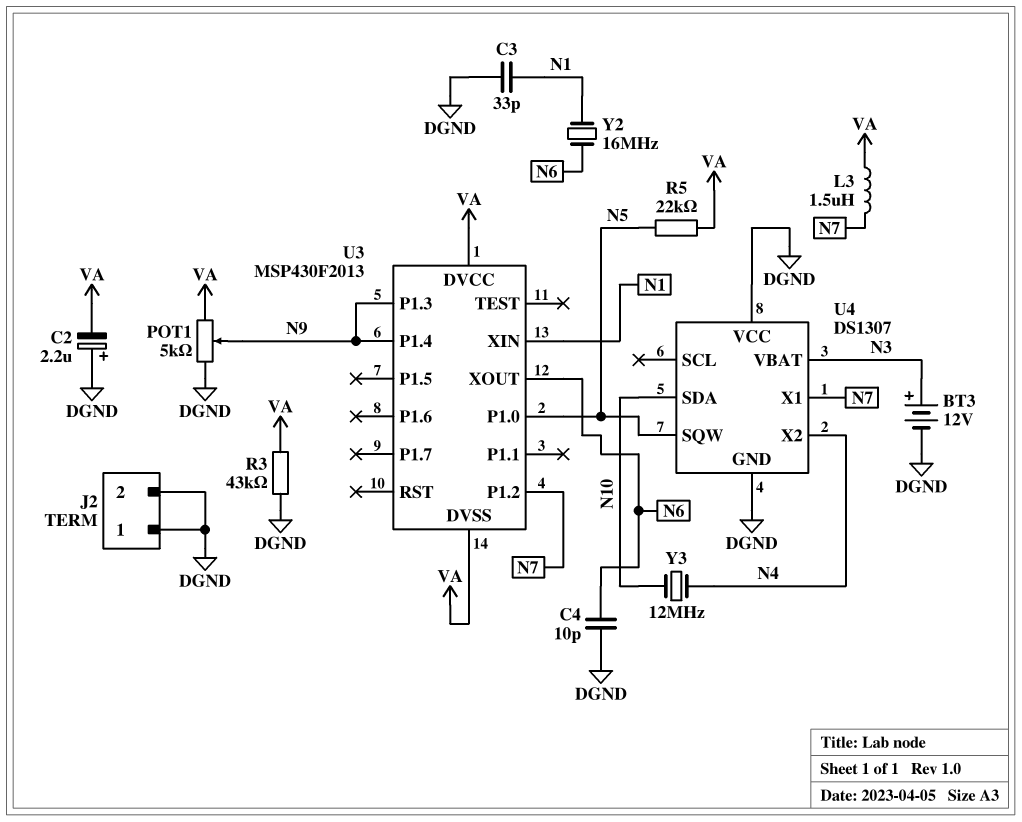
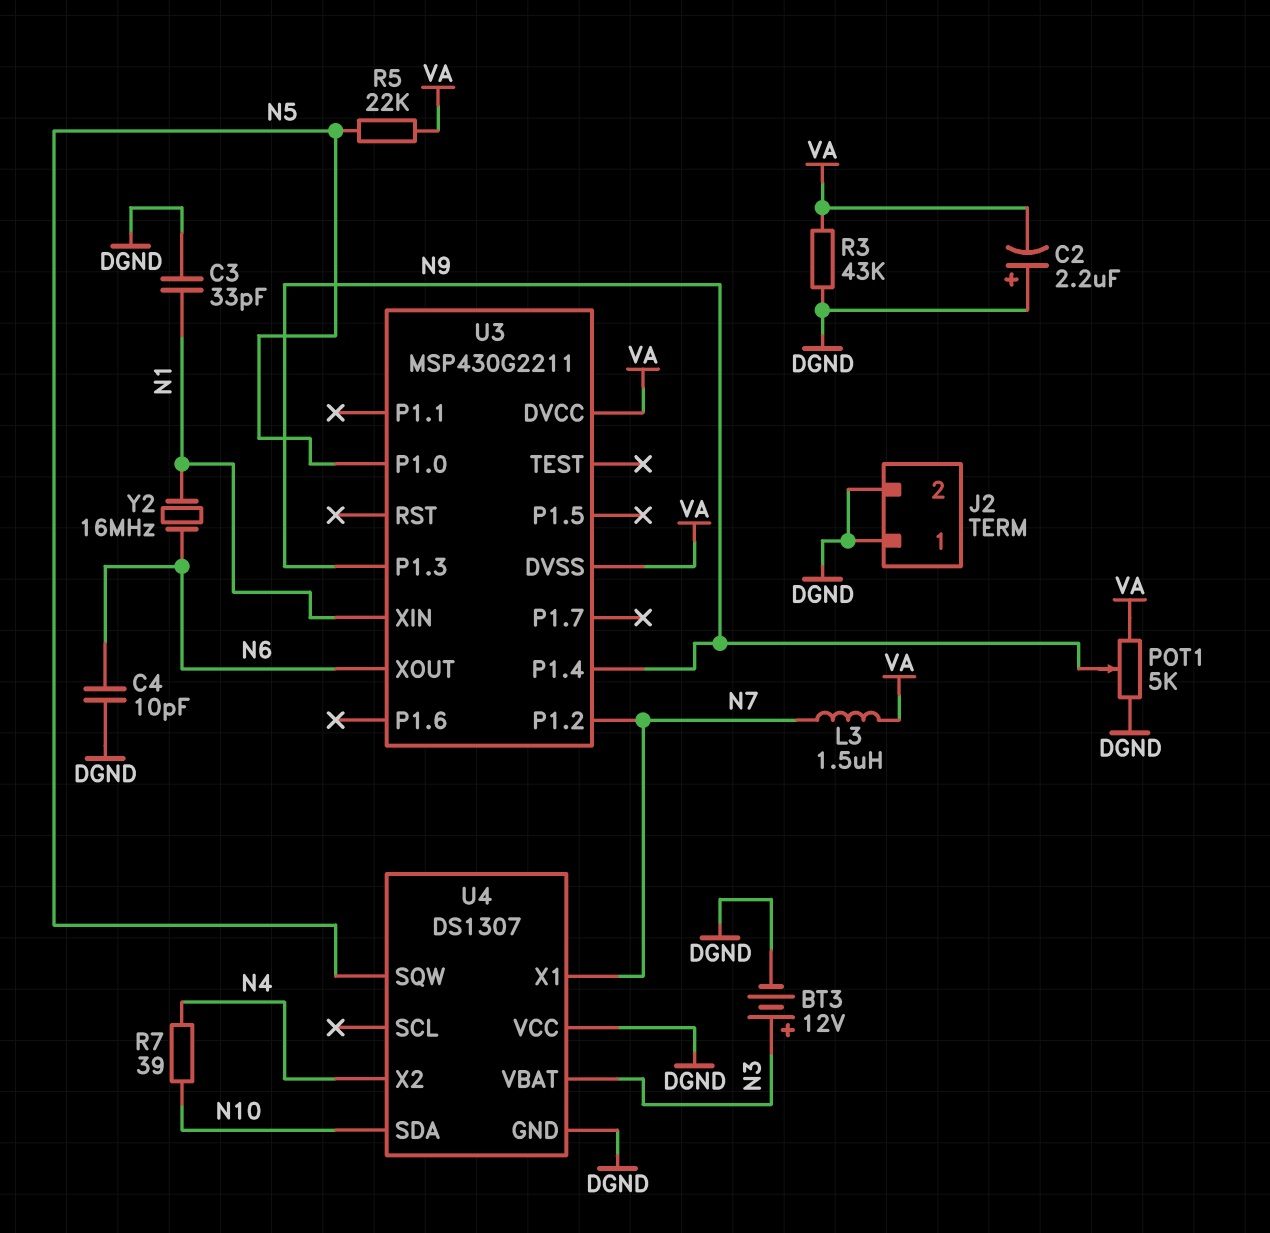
R7: none -> 39 (N4, N10)
U3: MSP430F2013 -> MSP430G2211
Y3: 12MHz (N4, N10) -> none

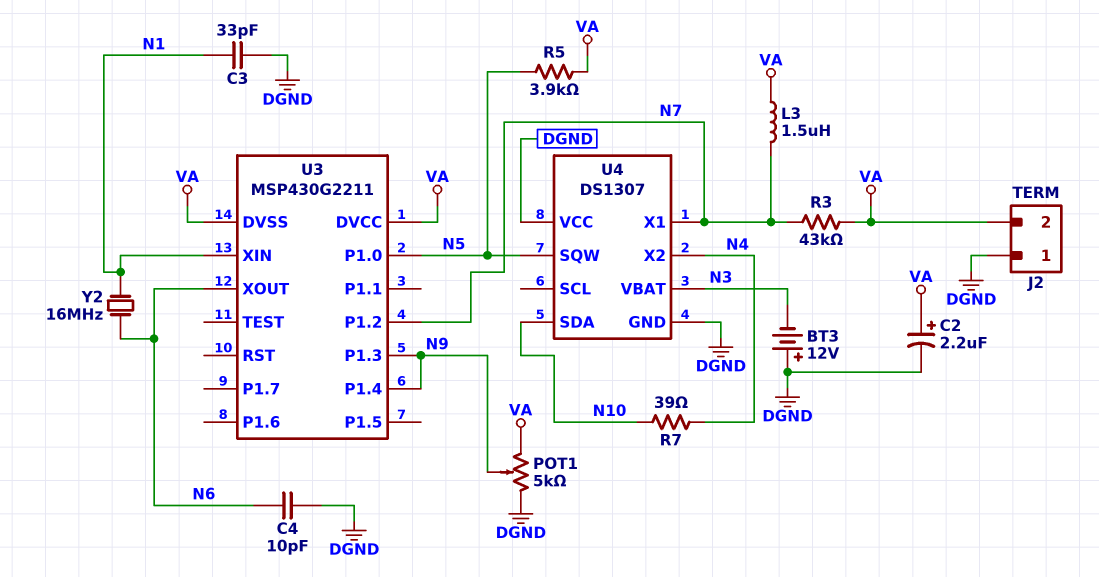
BT3: 12V (plus N3, minus DGND) -> 12V (plus DGND, minus N3)
C2: 2.2uF (plus DGND, minus VA) -> 2.2uF (plus VA, minus DGND)
J2 pin 2: DGND -> VA
R3: 43k (DGND, VA) -> 43k (N7, VA)
R5: 22k (N5, VA) -> 3.9k (N5, VA)

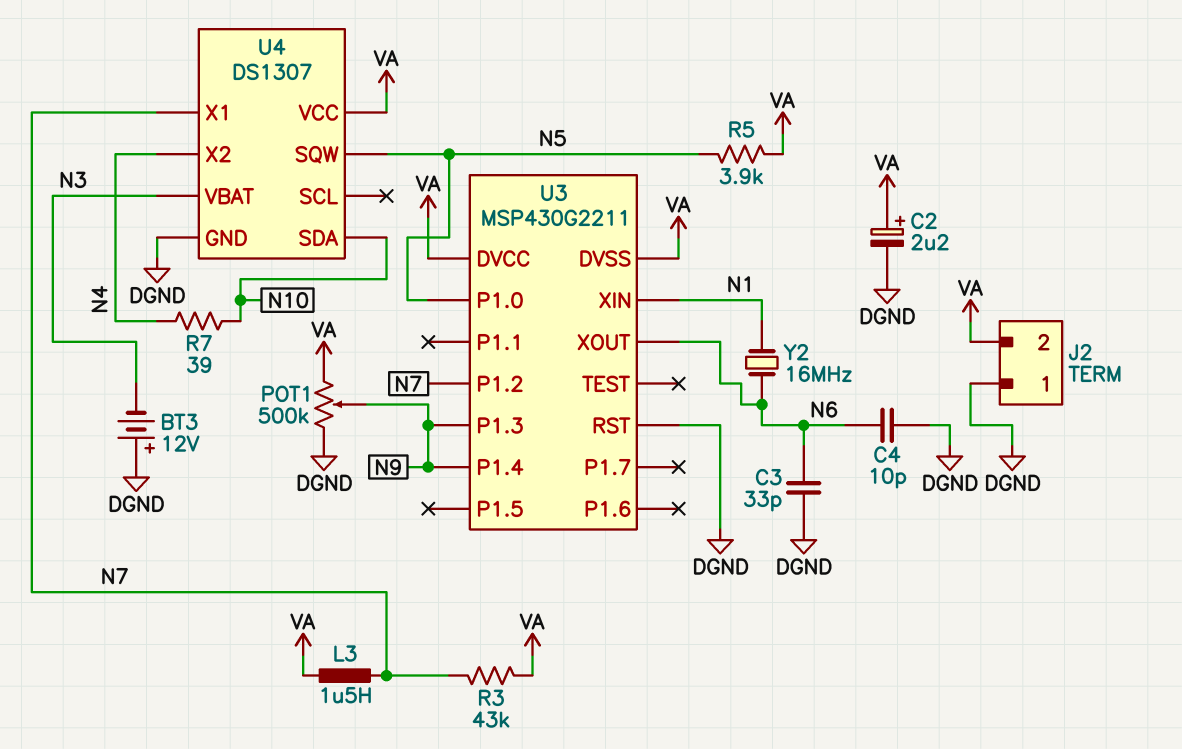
C3: 33pF (DGND, N1) -> 33pF (DGND, N6)
POT1: 5k (DGND, VA, wiper N9) -> 500k (DGND, VA, wiper N9)
U3 pin RST: none -> DGND
U4 pin VCC: DGND -> VA

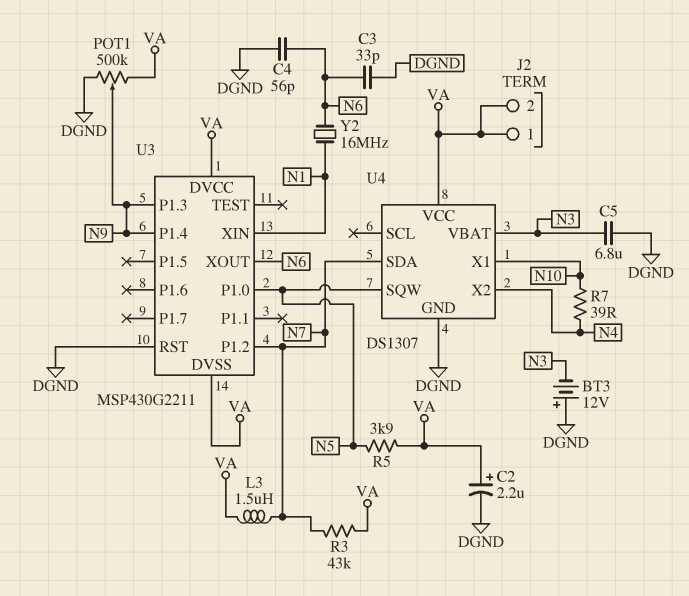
C4: 10pF (DGND, N6) -> 56pF (DGND, N6)
C5: none -> 6.8uF (DGND, N3)
J2 pin 1: DGND -> VA
U4 pin SDA: N10 -> N7
U4 pin X1: N7 -> N10

